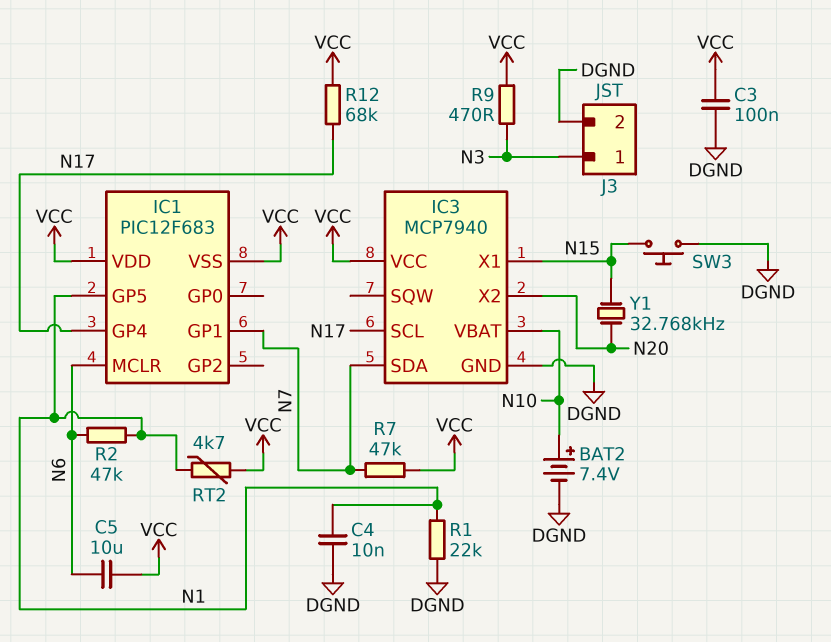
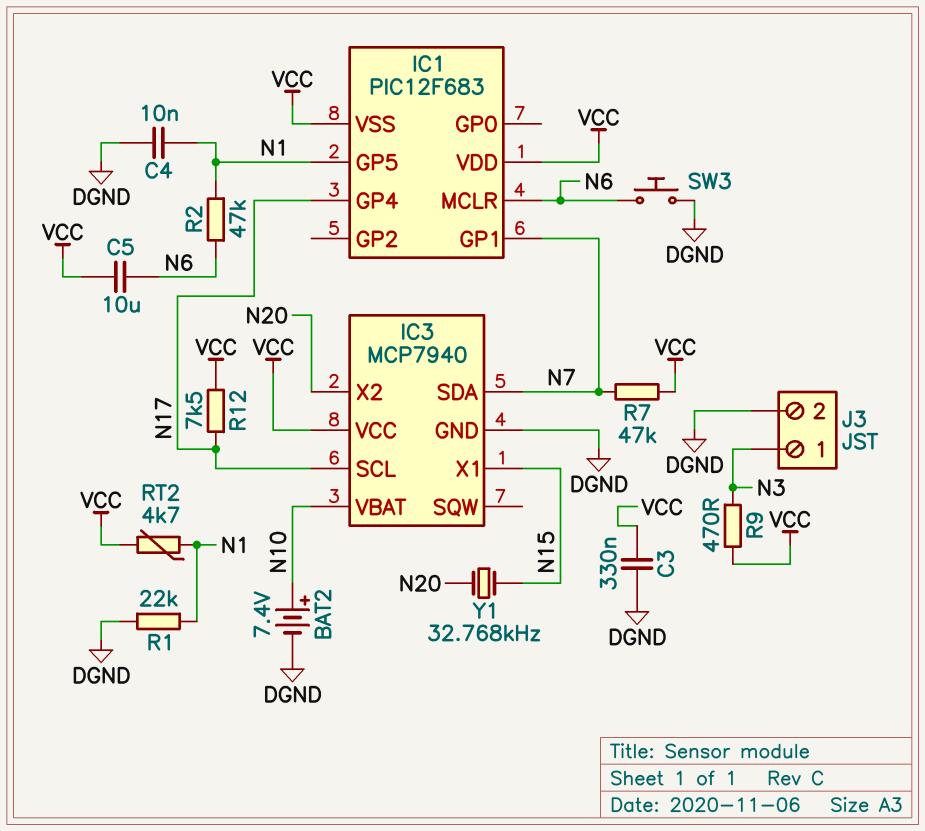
C3: 100nF (DGND, VCC) -> 330nF (DGND, VCC)
R12: 68k (N17, VCC) -> 7.5k (N17, VCC)
SW3: button (DGND, N15) -> button (DGND, N6)

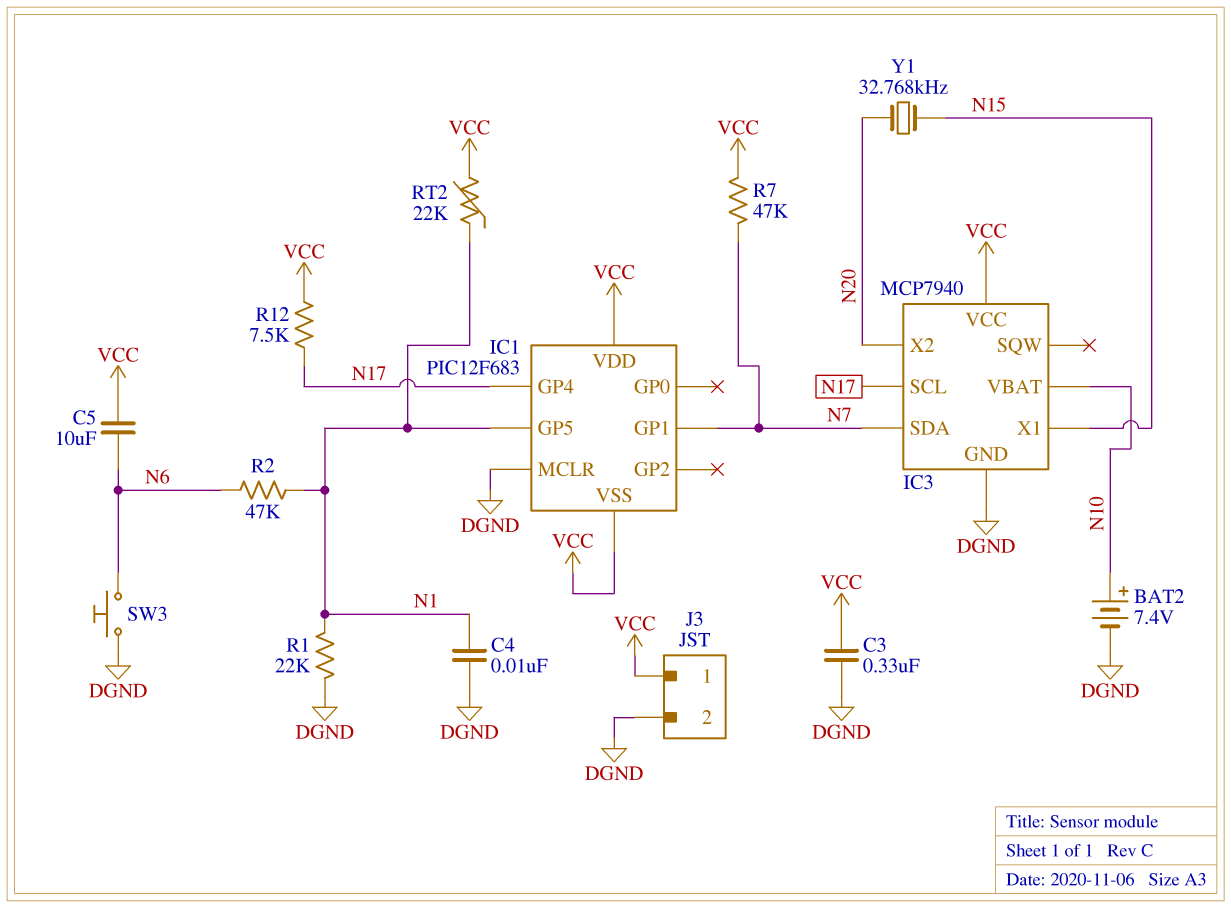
IC1 pin MCLR: N6 -> DGND
J3 pin 1: N3 -> VCC
R9: 470 (N3, VCC) -> none
RT2: 4.7k (N1, VCC) -> 22k (N1, VCC)

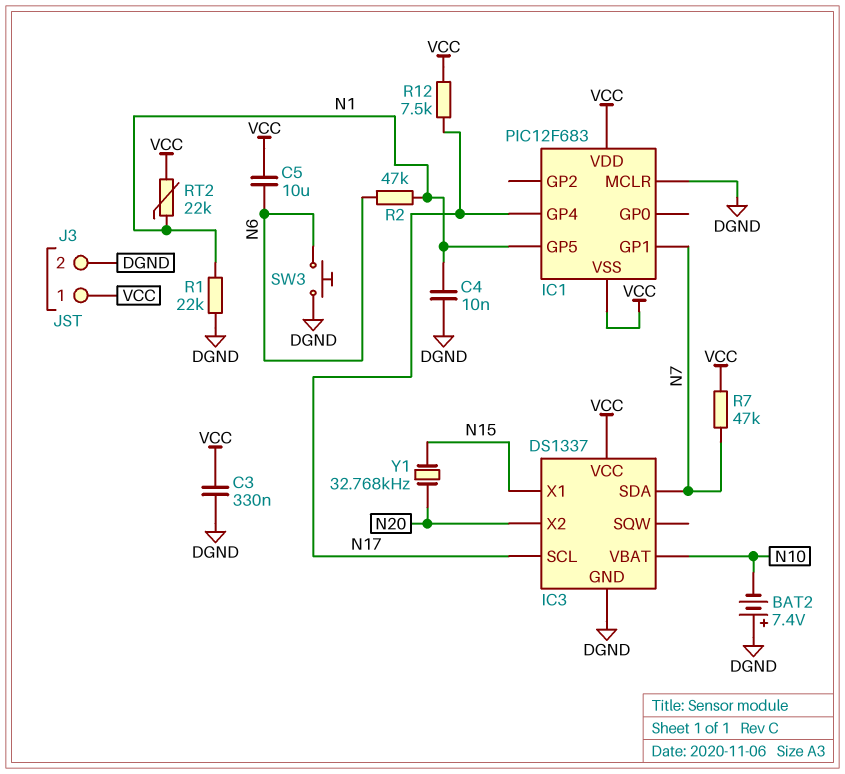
BAT2: 7.4V (plus N10, minus DGND) -> 7.4V (plus DGND, minus N10)
IC3: MCP7940 -> DS1337

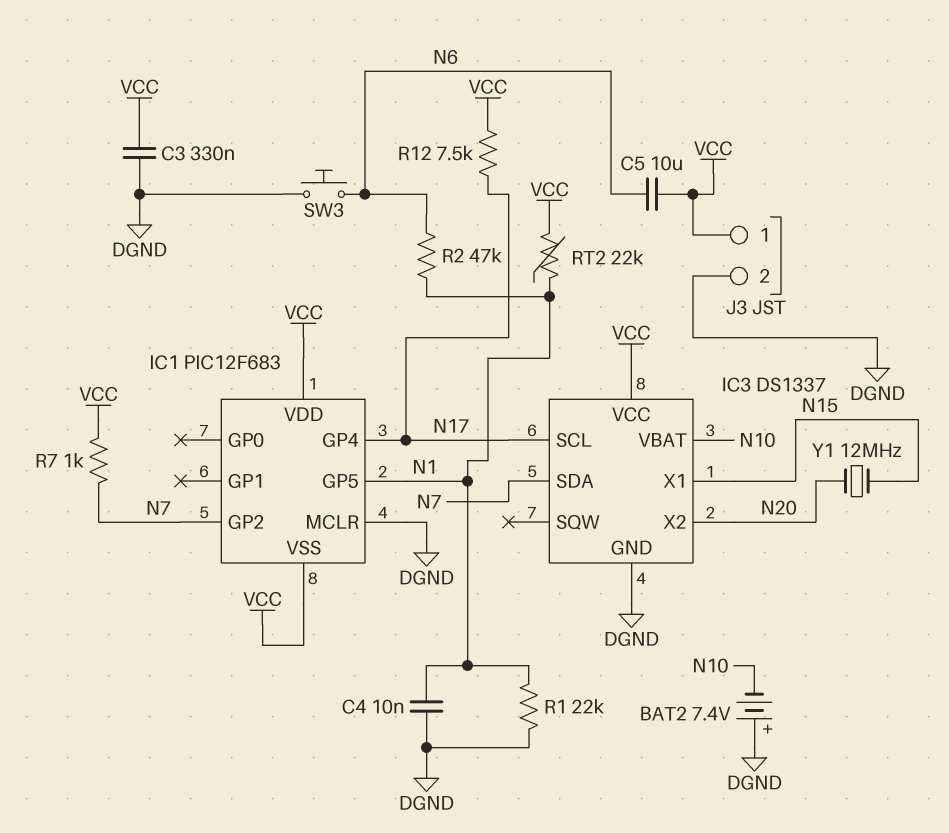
IC1 pin GP1: N7 -> none
IC1 pin GP2: none -> N7
R7: 47k (N7, VCC) -> 1k (N7, VCC)
Y1: 32.768kHz (N15, N20) -> 12MHz (N15, N20)

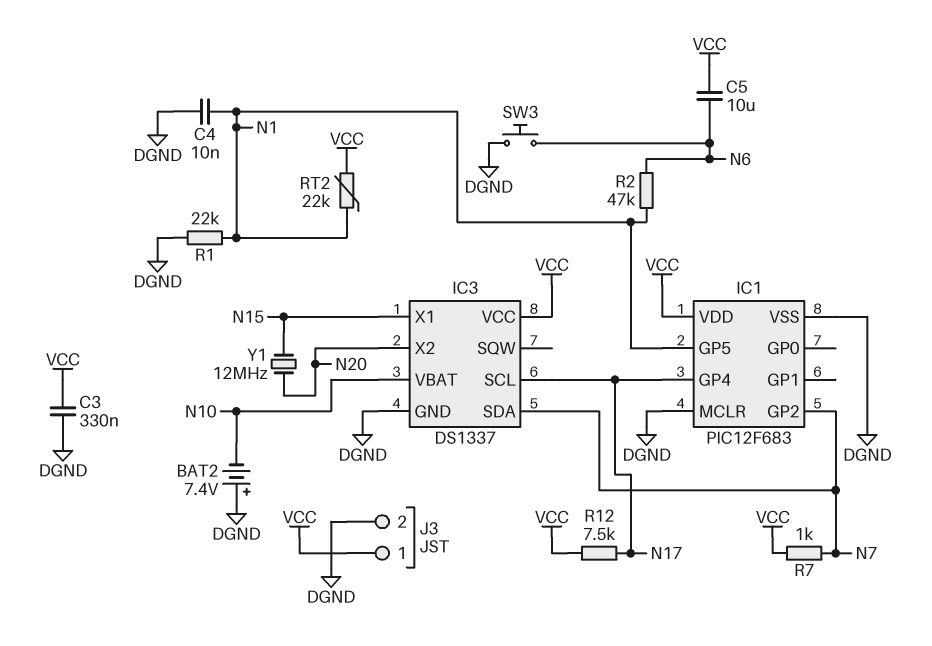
IC1 pin VSS: VCC -> DGND

